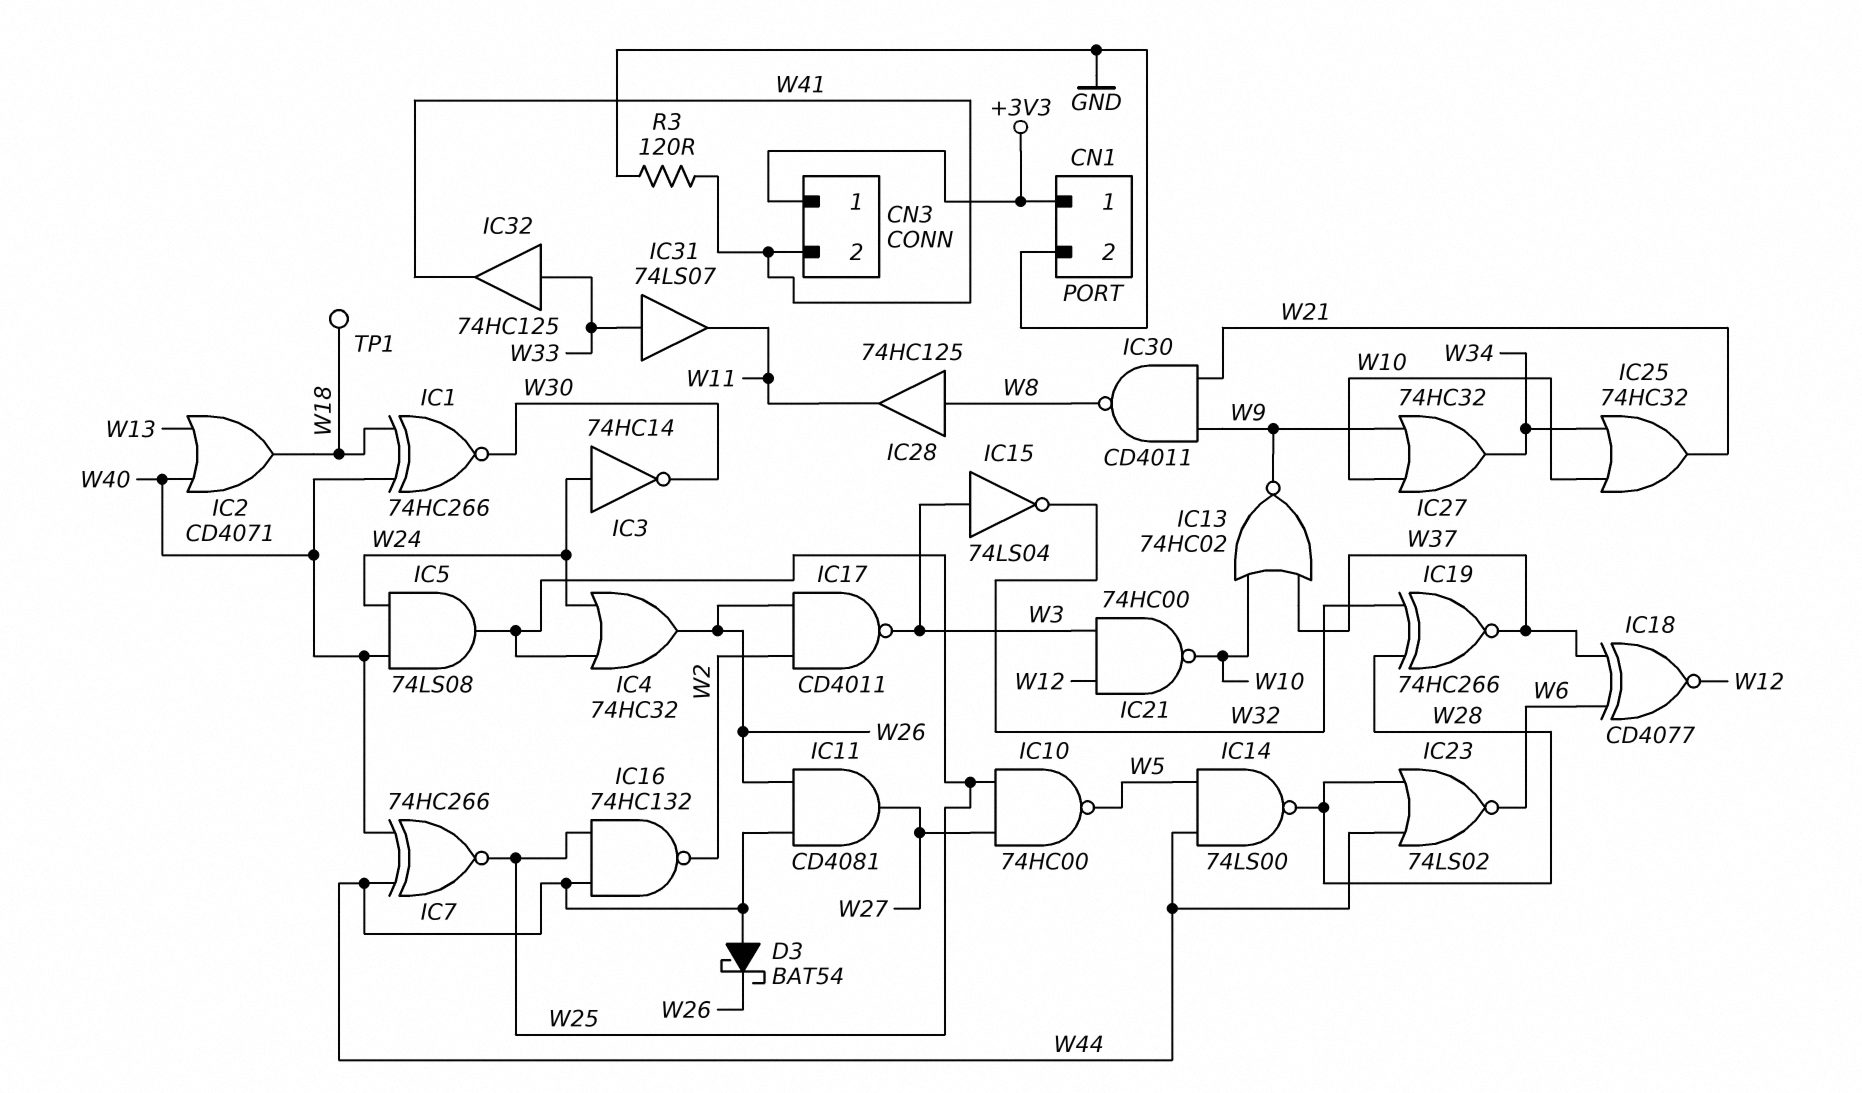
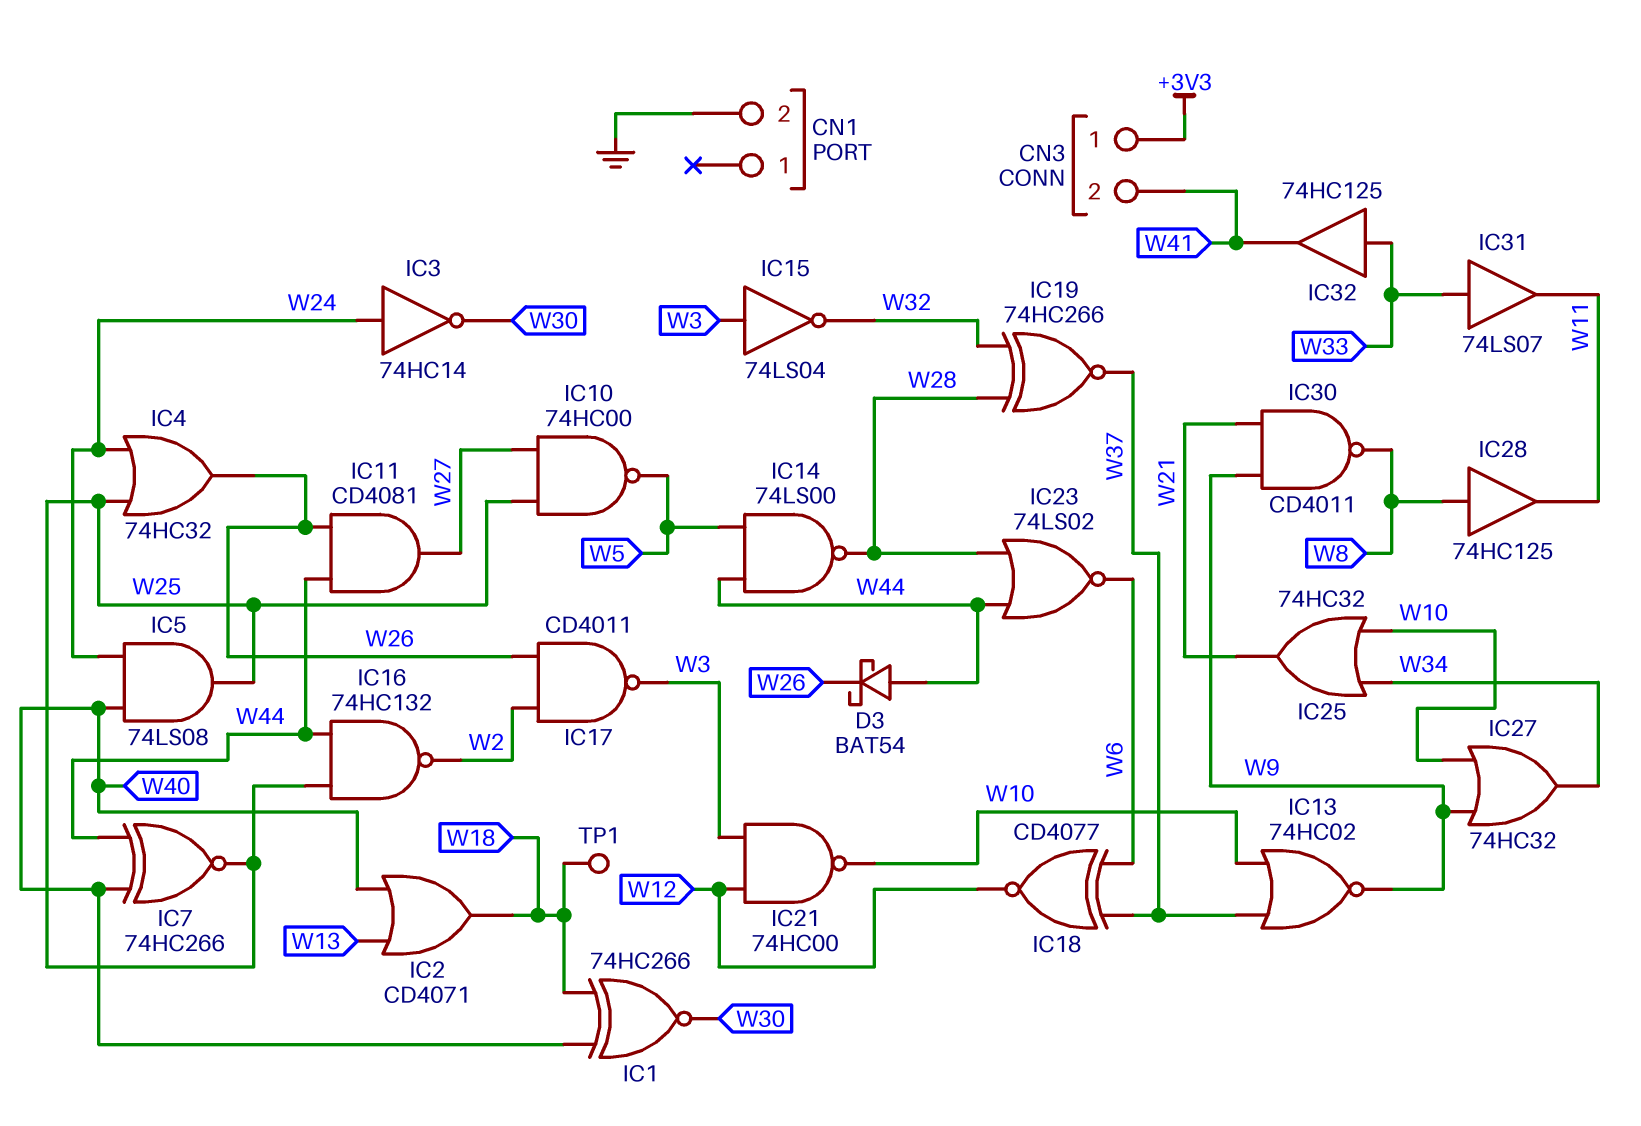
CN1 pin 1: +3V3 -> none
R3: 120 (GND, W41) -> none

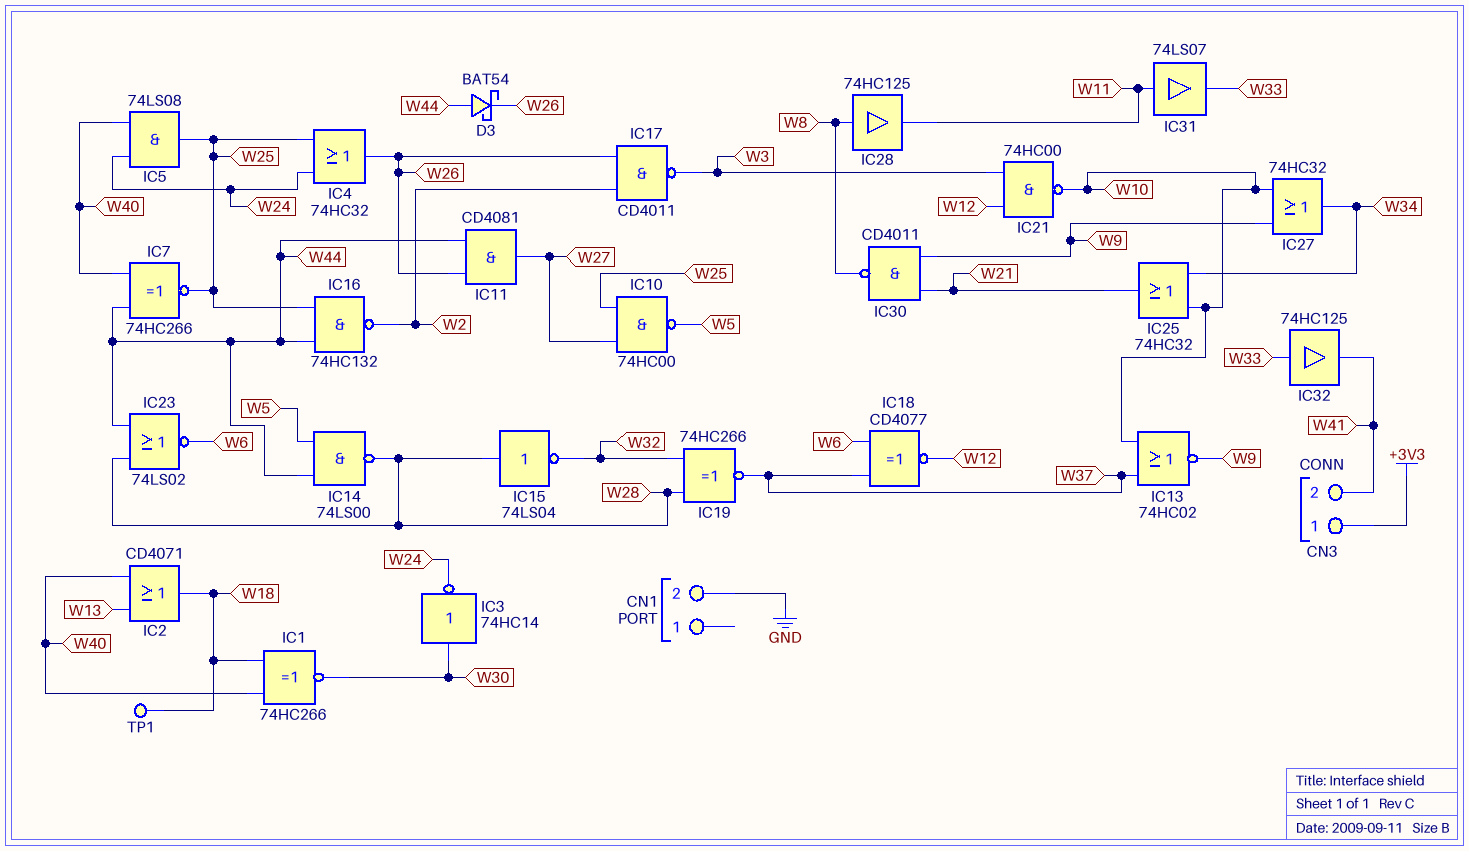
IC3: NOT 74HC14 (in W24, out W30) -> NOT 74HC14 (in W30, out W24)
IC15: NOT 74LS04 (in W3, out W32) -> NOT 74LS04 (in W28, out W32)
IC31: buffer 74LS07 (in W33, out W11) -> buffer 74LS07 (in W11, out W33)

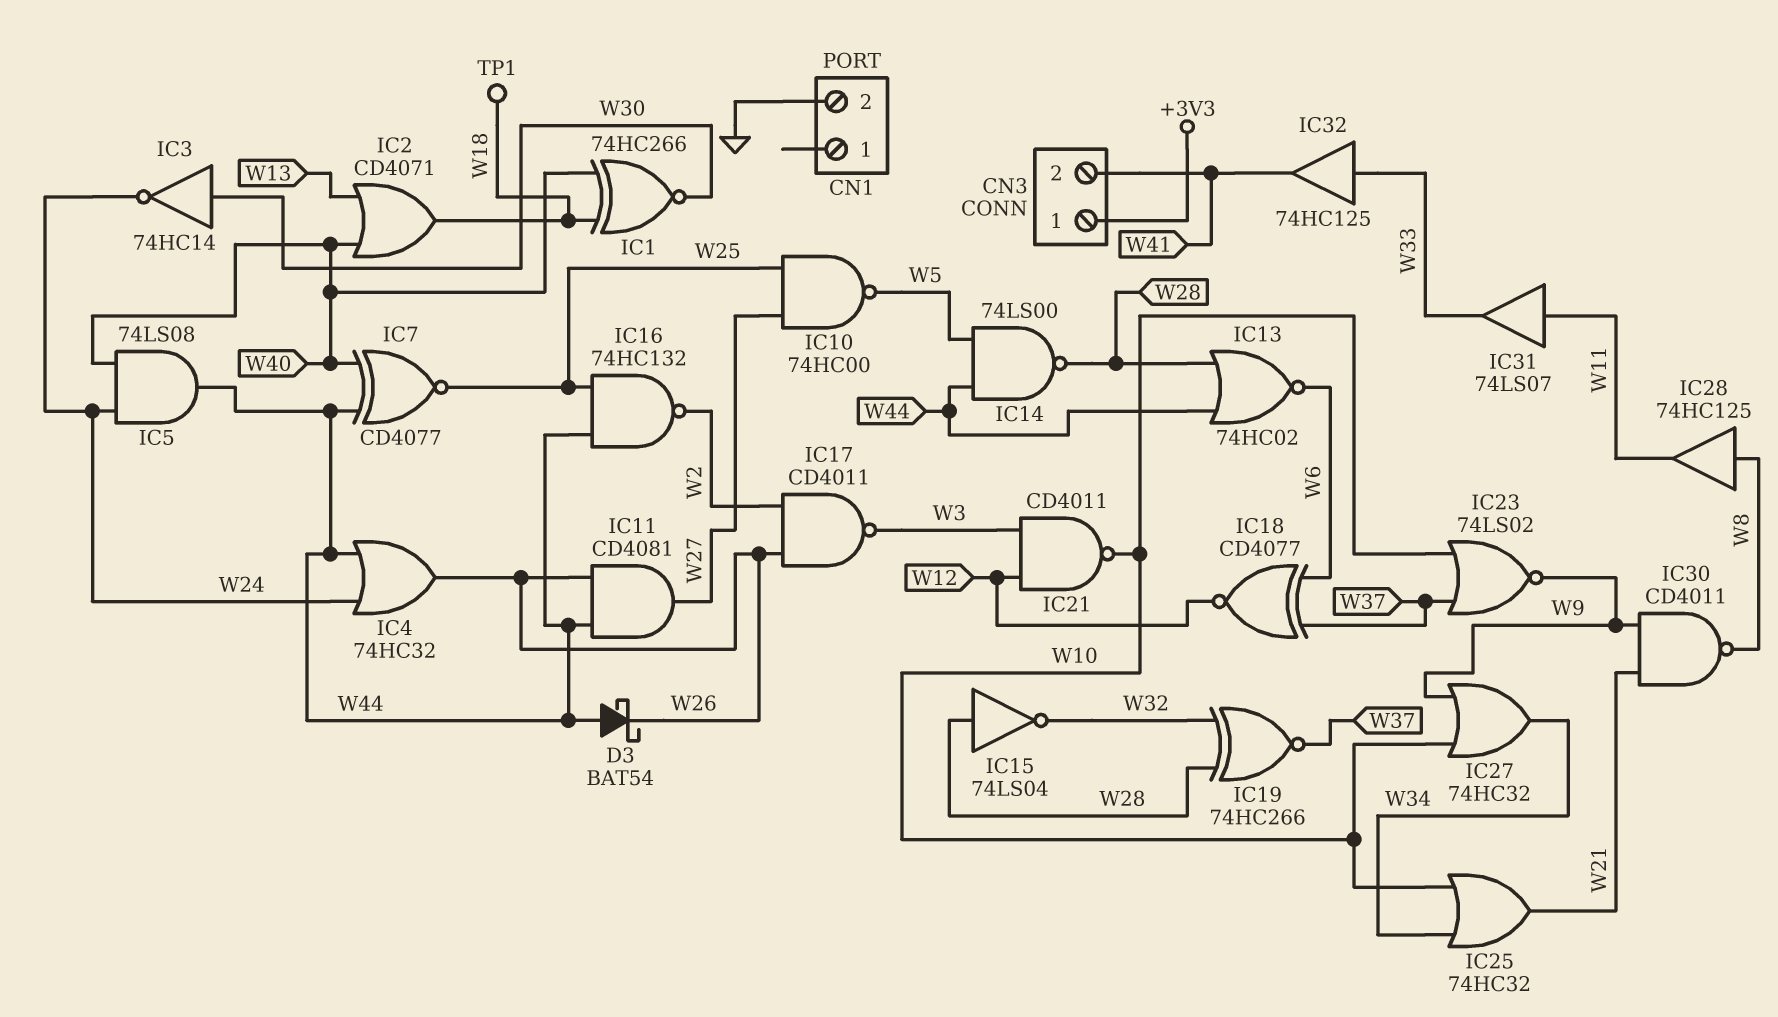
IC4: OR 74HC32 (in W24, in W25, out W26) -> OR 74HC32 (in W24, in W44, out W26)
IC5: AND 74LS08 (in W24, in W40, out W25) -> AND 74LS08 (in W24, in W40, out W44)
IC7: XNOR 74HC266 (in W40, in W44, out W25) -> XNOR CD4077 (in W40, in W44, out W25)
IC13: NOR 74HC02 (in W10, in W37, out W9) -> NOR 74HC02 (in W28, in W44, out W6)
IC21: NAND 74HC00 (in W3, in W12, out W10) -> NAND CD4011 (in W3, in W12, out W10)
IC23: NOR 74LS02 (in W28, in W44, out W6) -> NOR 74LS02 (in W10, in W37, out W9)

